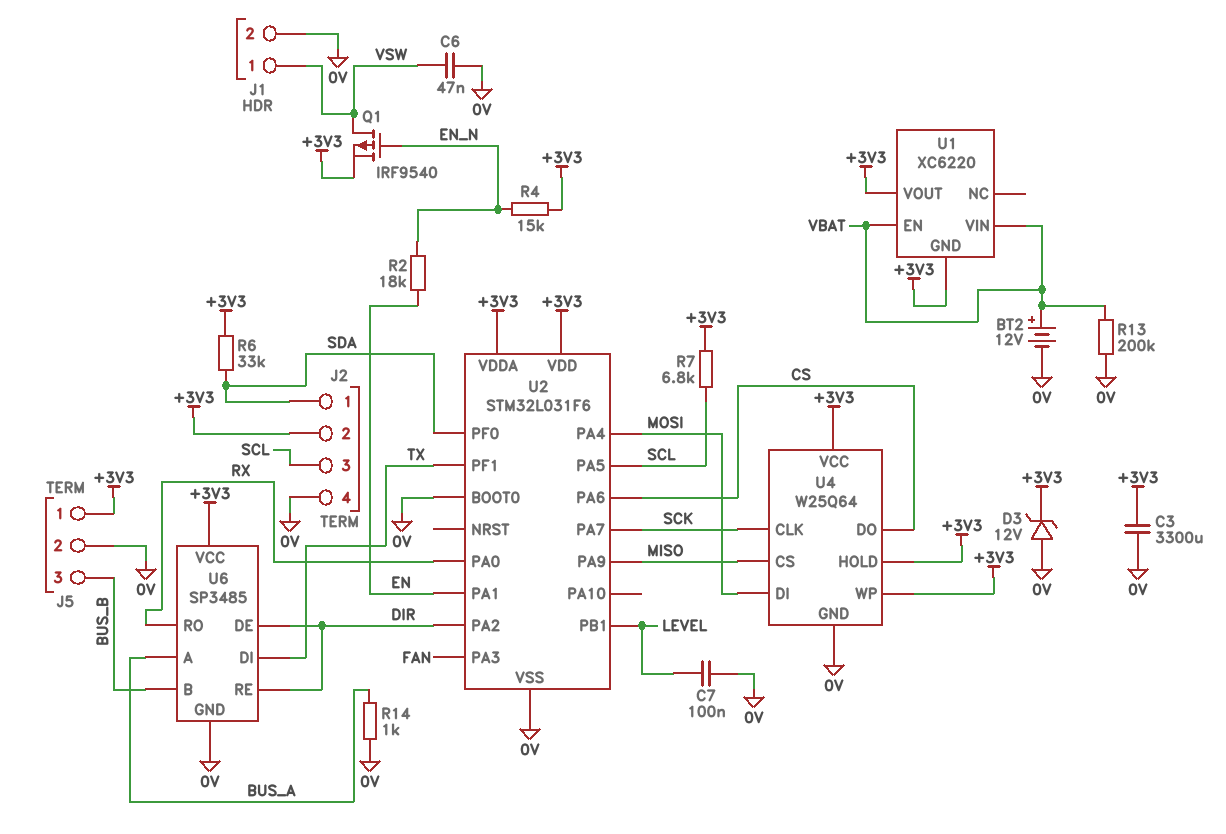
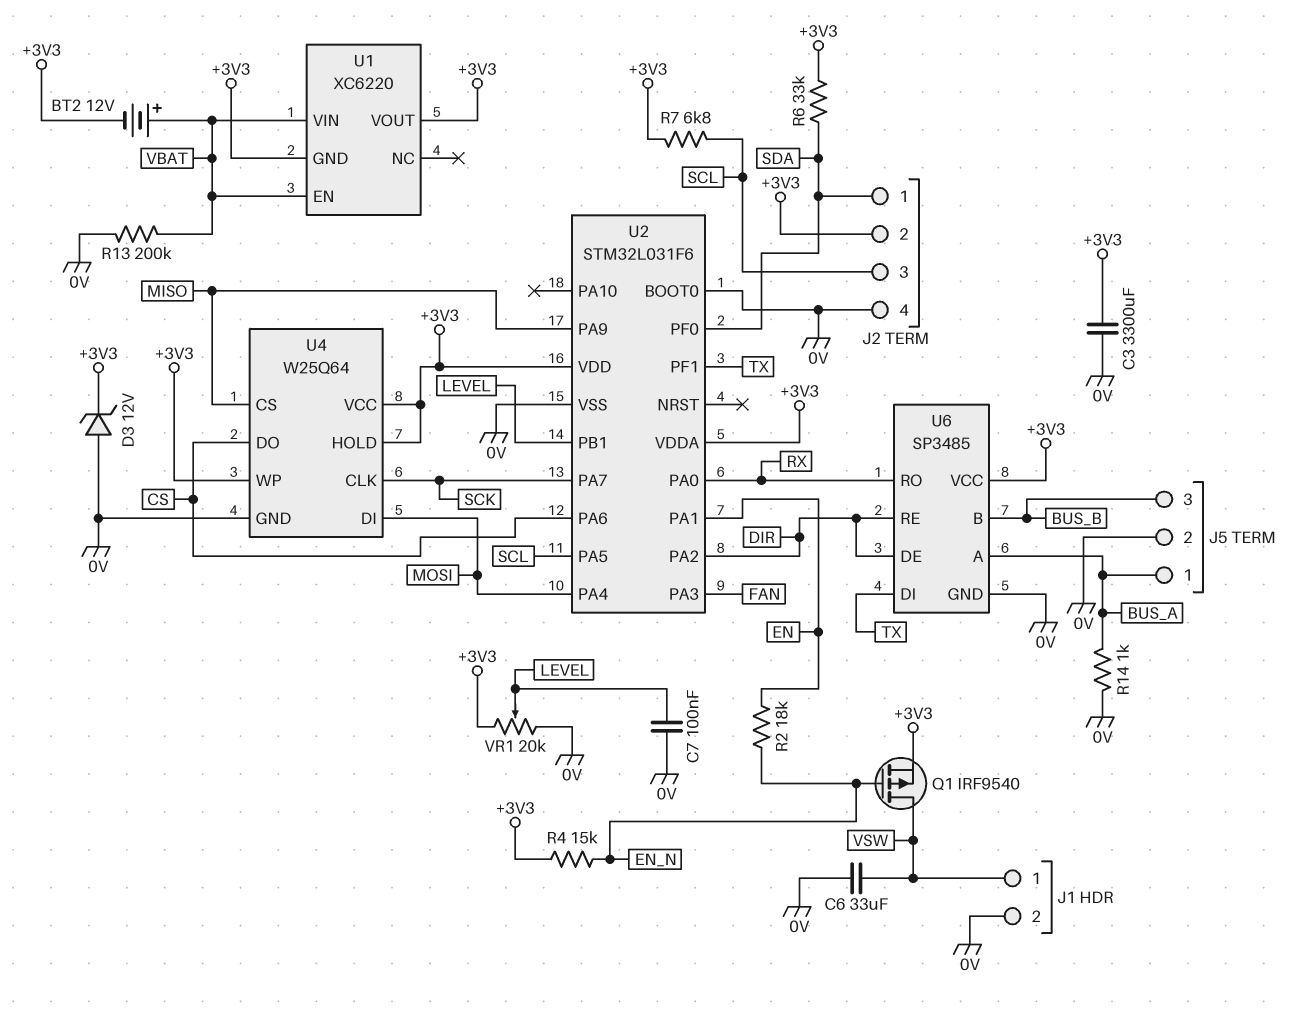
BT2: 12V (plus VBAT, minus 0V) -> 12V (plus VBAT, minus +3V3)
C6: 47nF (0V, VSW) -> 33uF (0V, VSW)
J5 pin 1: +3V3 -> BUS_A
VR1: none -> 20k (+3V3, 0V, wiper LEVEL)

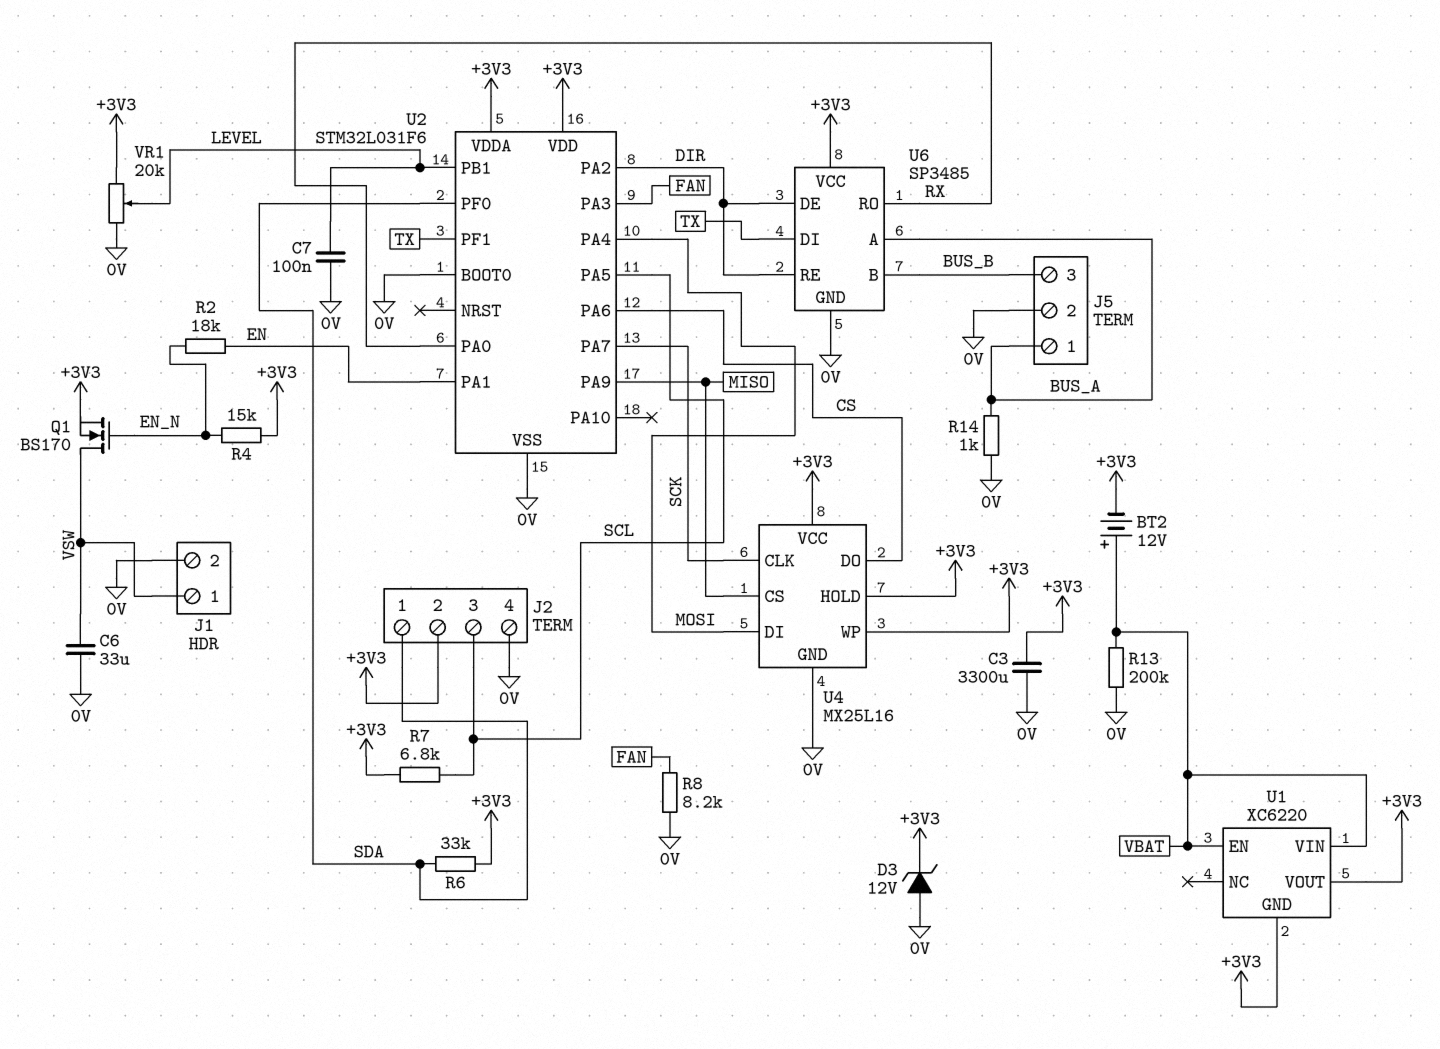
Q1: PMOS IRF9540 (G EN_N, D VSW, S +3V3) -> NMOS BS170 (G EN_N, D VSW, S +3V3)
R8: none -> 8.2k (0V, FAN)
U4: W25Q64 -> MX25L16

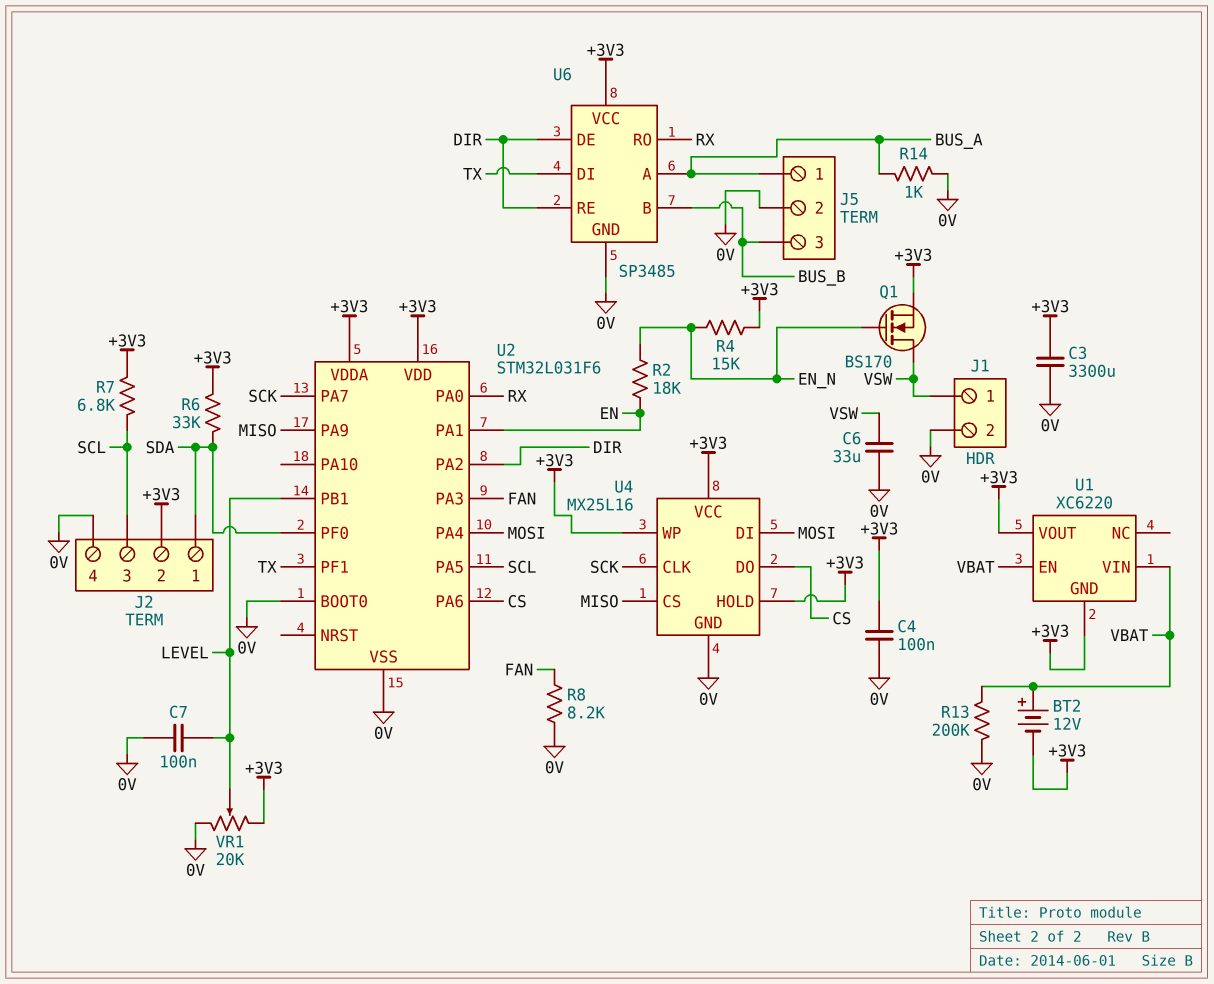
C4: none -> 100nF (+3V3, 0V)
D3: zener 12V (A 0V, K +3V3) -> none

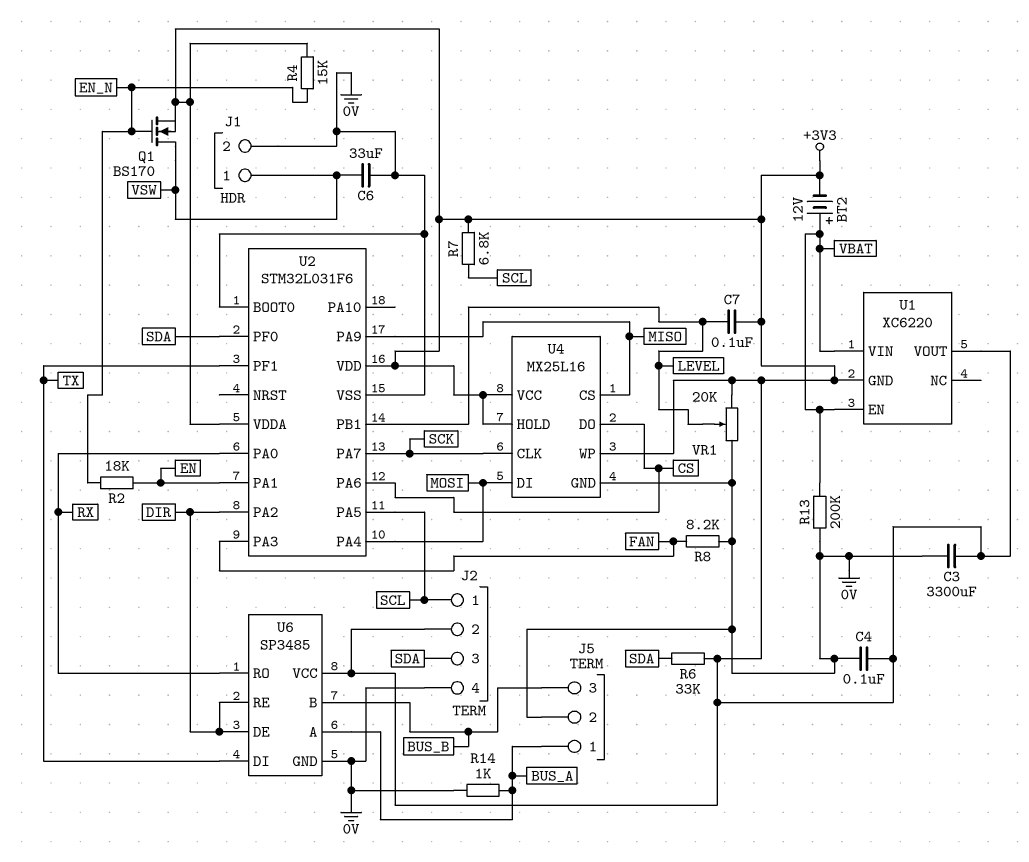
C7: 100nF (0V, LEVEL) -> 100nF (+3V3, LEVEL)
J2 pin 1: SDA -> SCL
J2 pin 3: SCL -> SDA

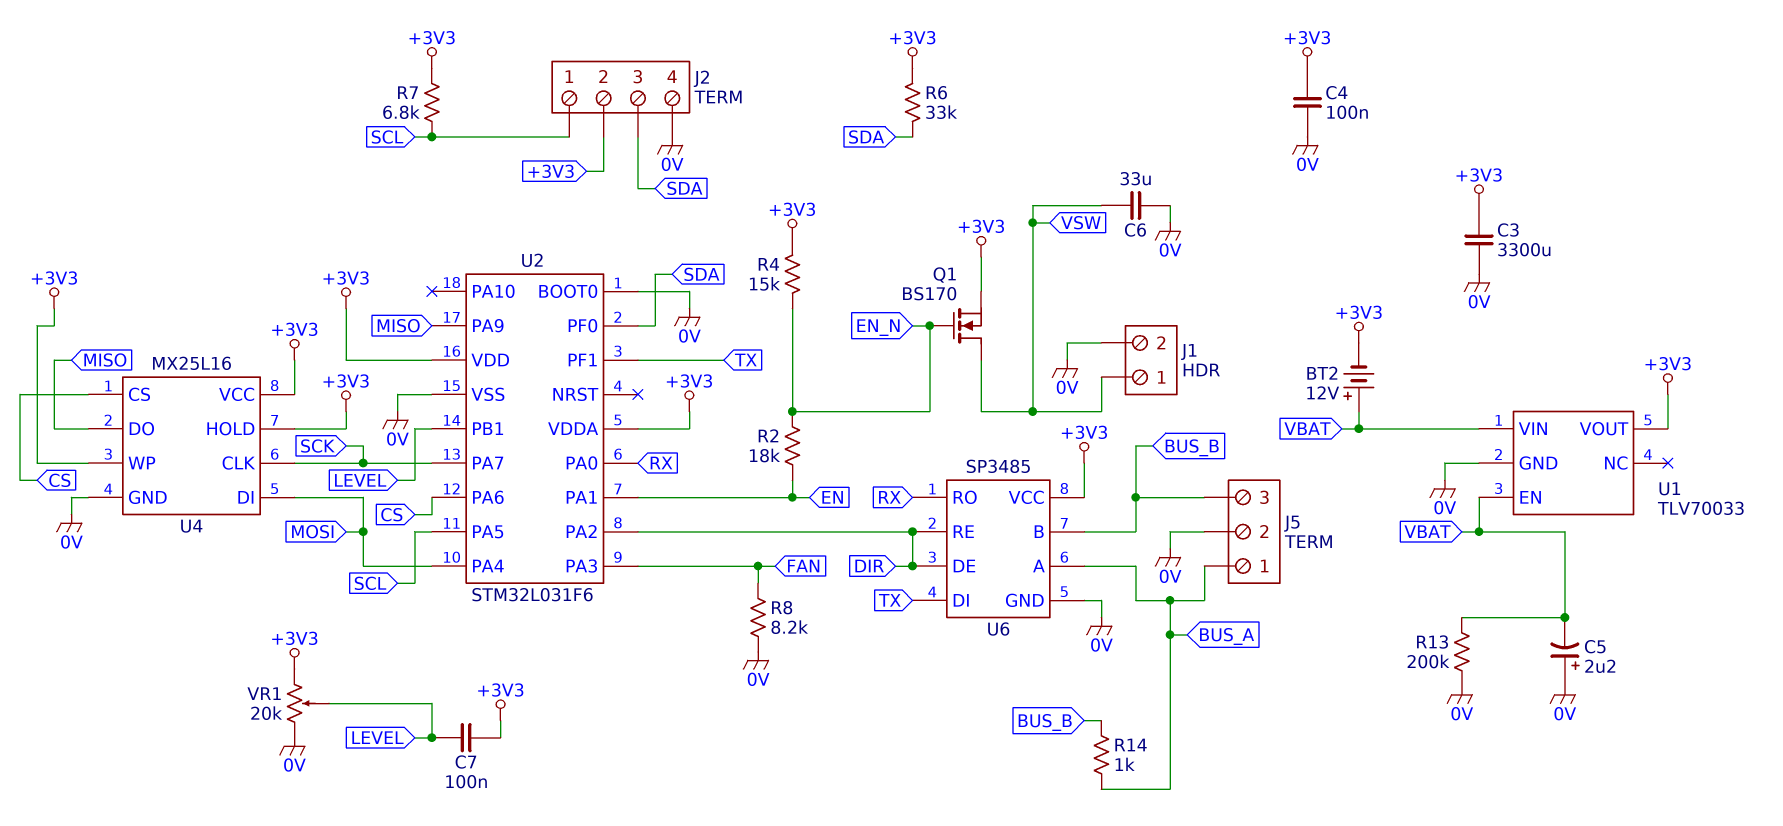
C5: none -> 2.2uF (plus 0V, minus VBAT)
R14: 1k (0V, BUS_A) -> 1k (BUS_A, BUS_B)
U1: XC6220 -> TLV70033
U1 pin GND: +3V3 -> 0V
U4 pin CS: MISO -> CS
U4 pin DO: CS -> MISO

